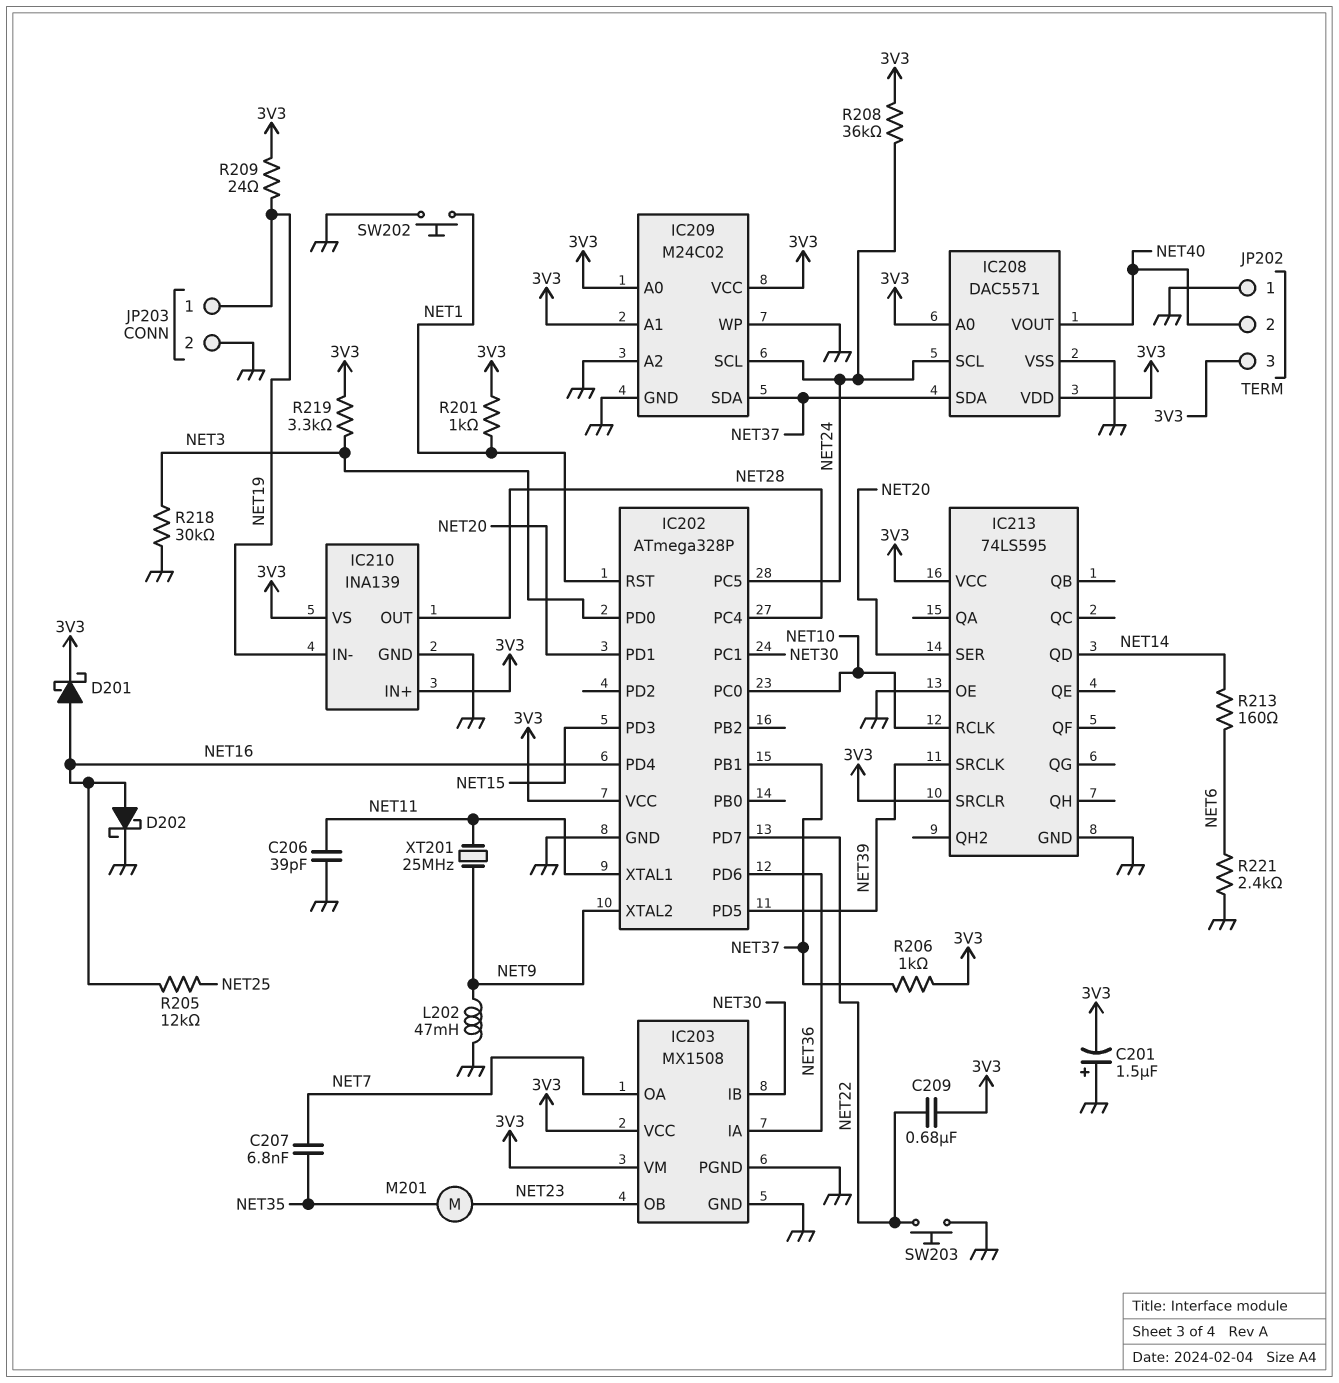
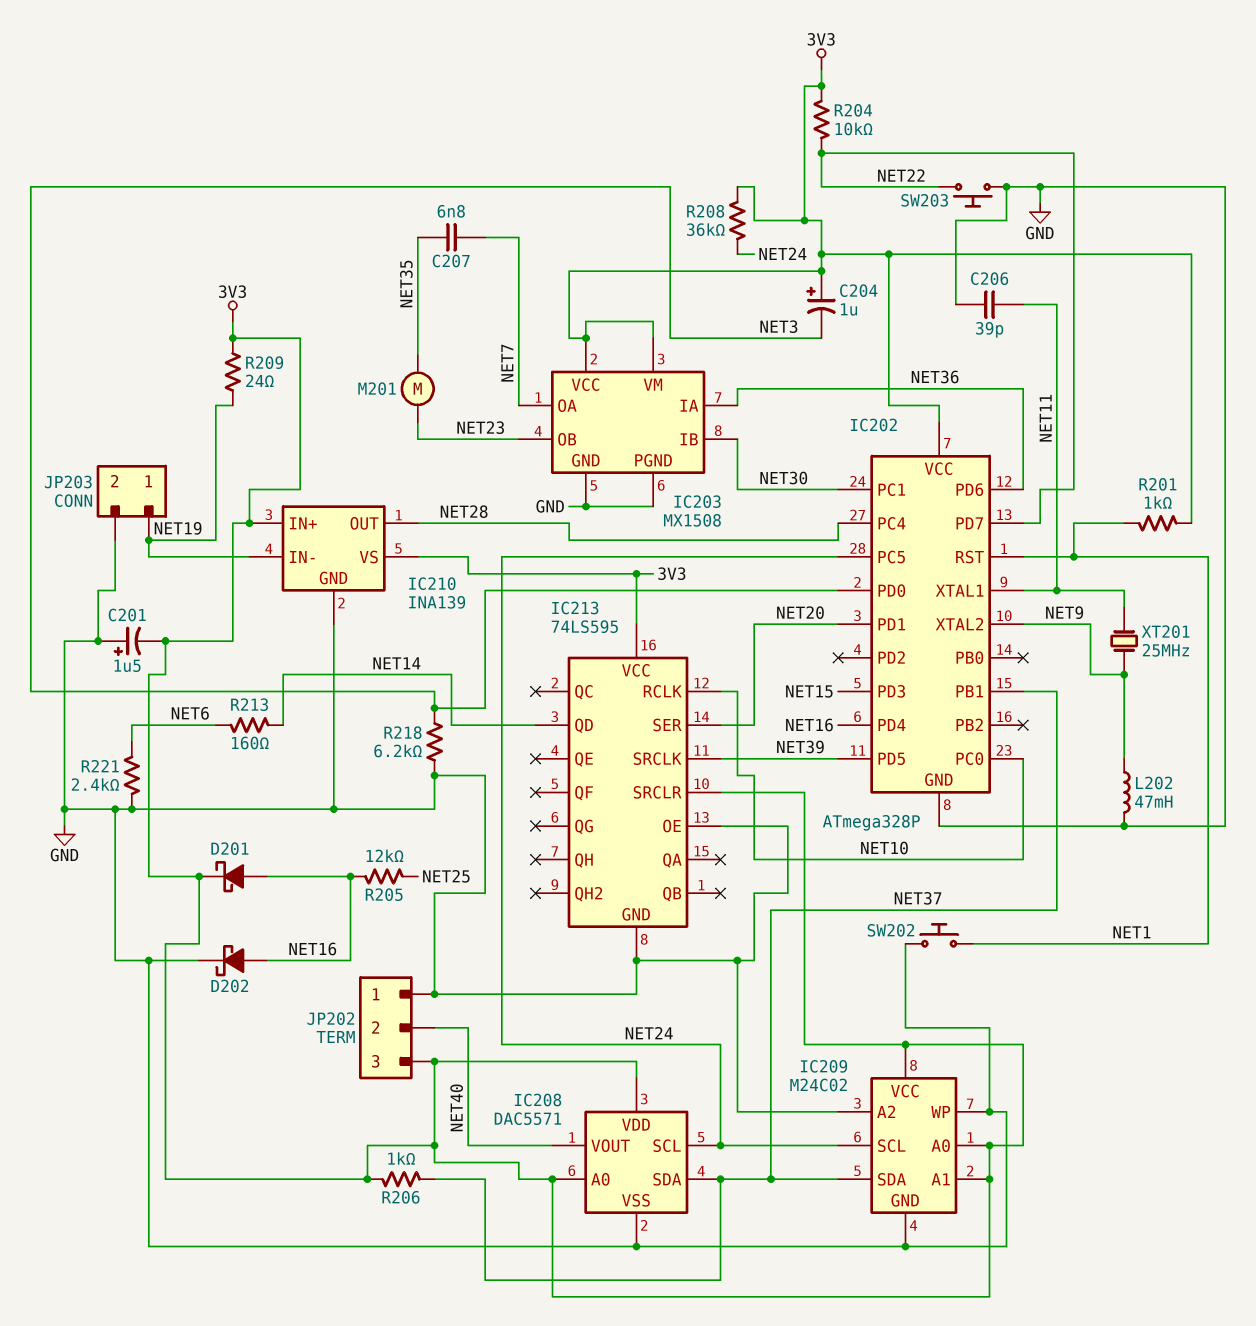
C204: none -> 1uF (plus 3V3, minus NET3)
C209: 680nF (3V3, NET22) -> none
R204: none -> 10k (3V3, NET22)
R218: 30k (GND, NET3) -> 6.2k (GND, NET3)
R219: 3.3k (3V3, NET3) -> none

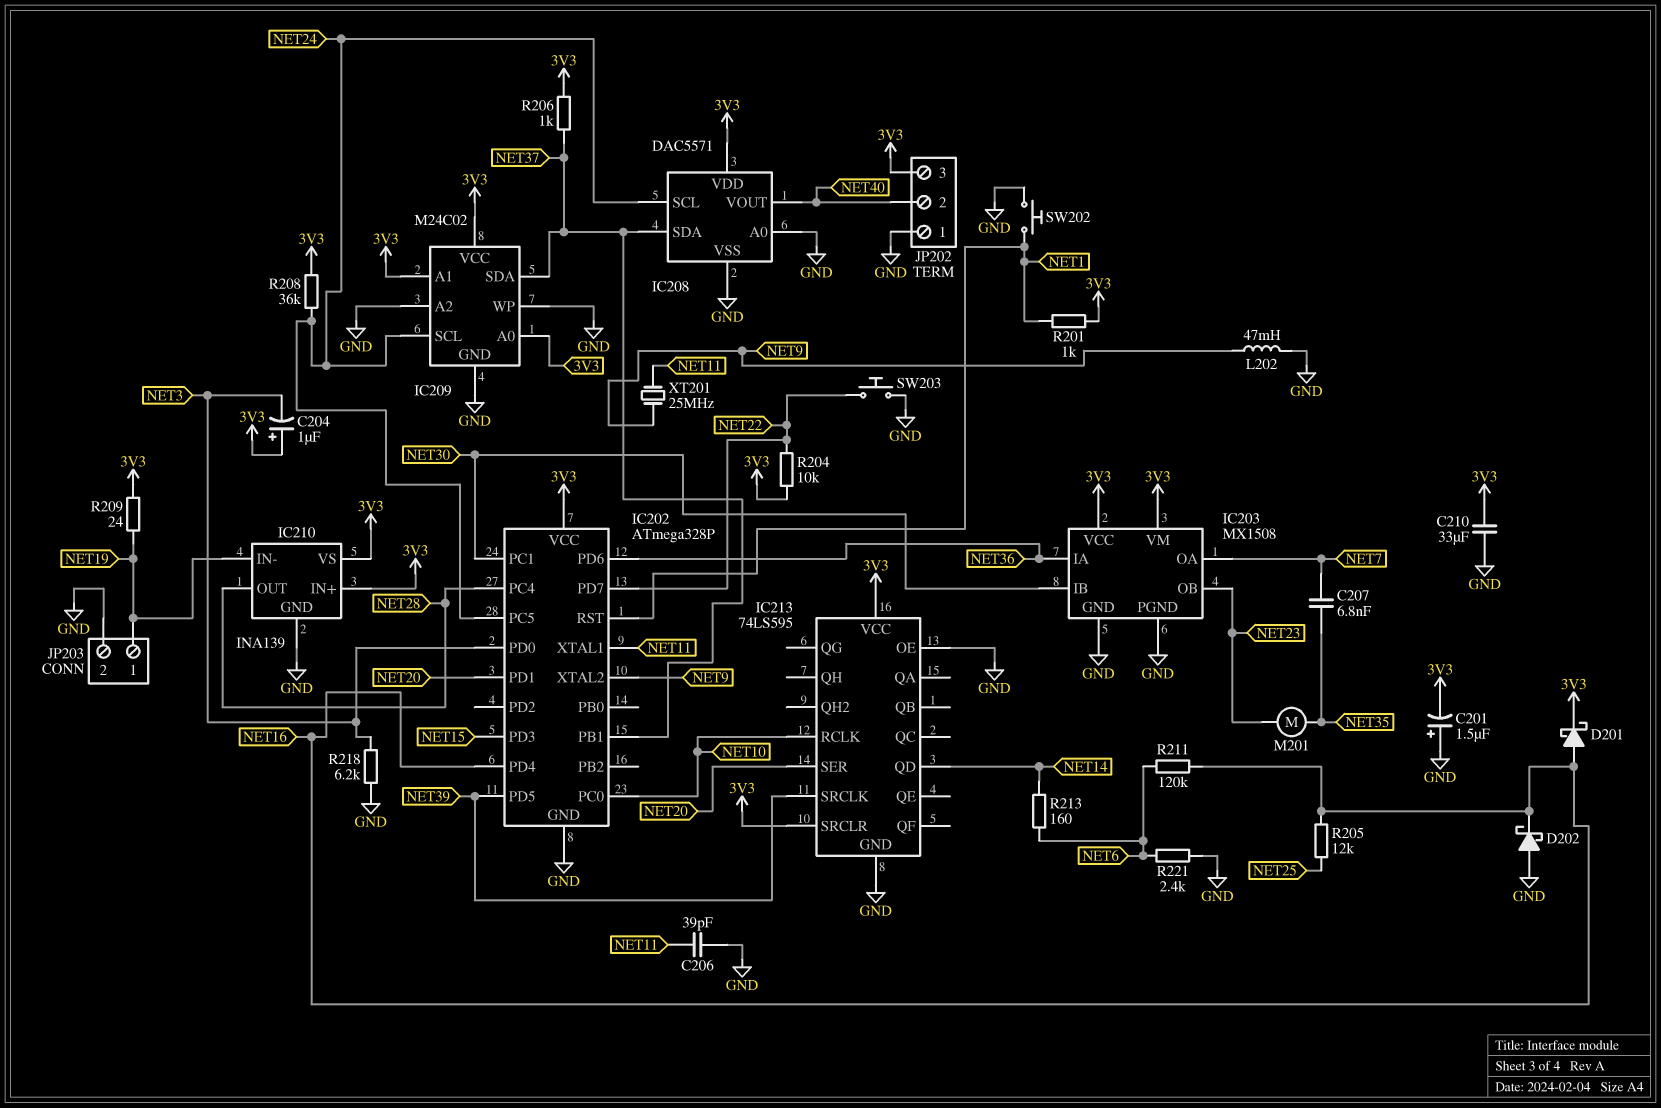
C210: none -> 33uF (3V3, GND)
D202: schottky (A NET16, K GND) -> schottky (A GND, K NET16)
IC208 pin A0: 3V3 -> GND
R211: none -> 120k (NET6, NET16)

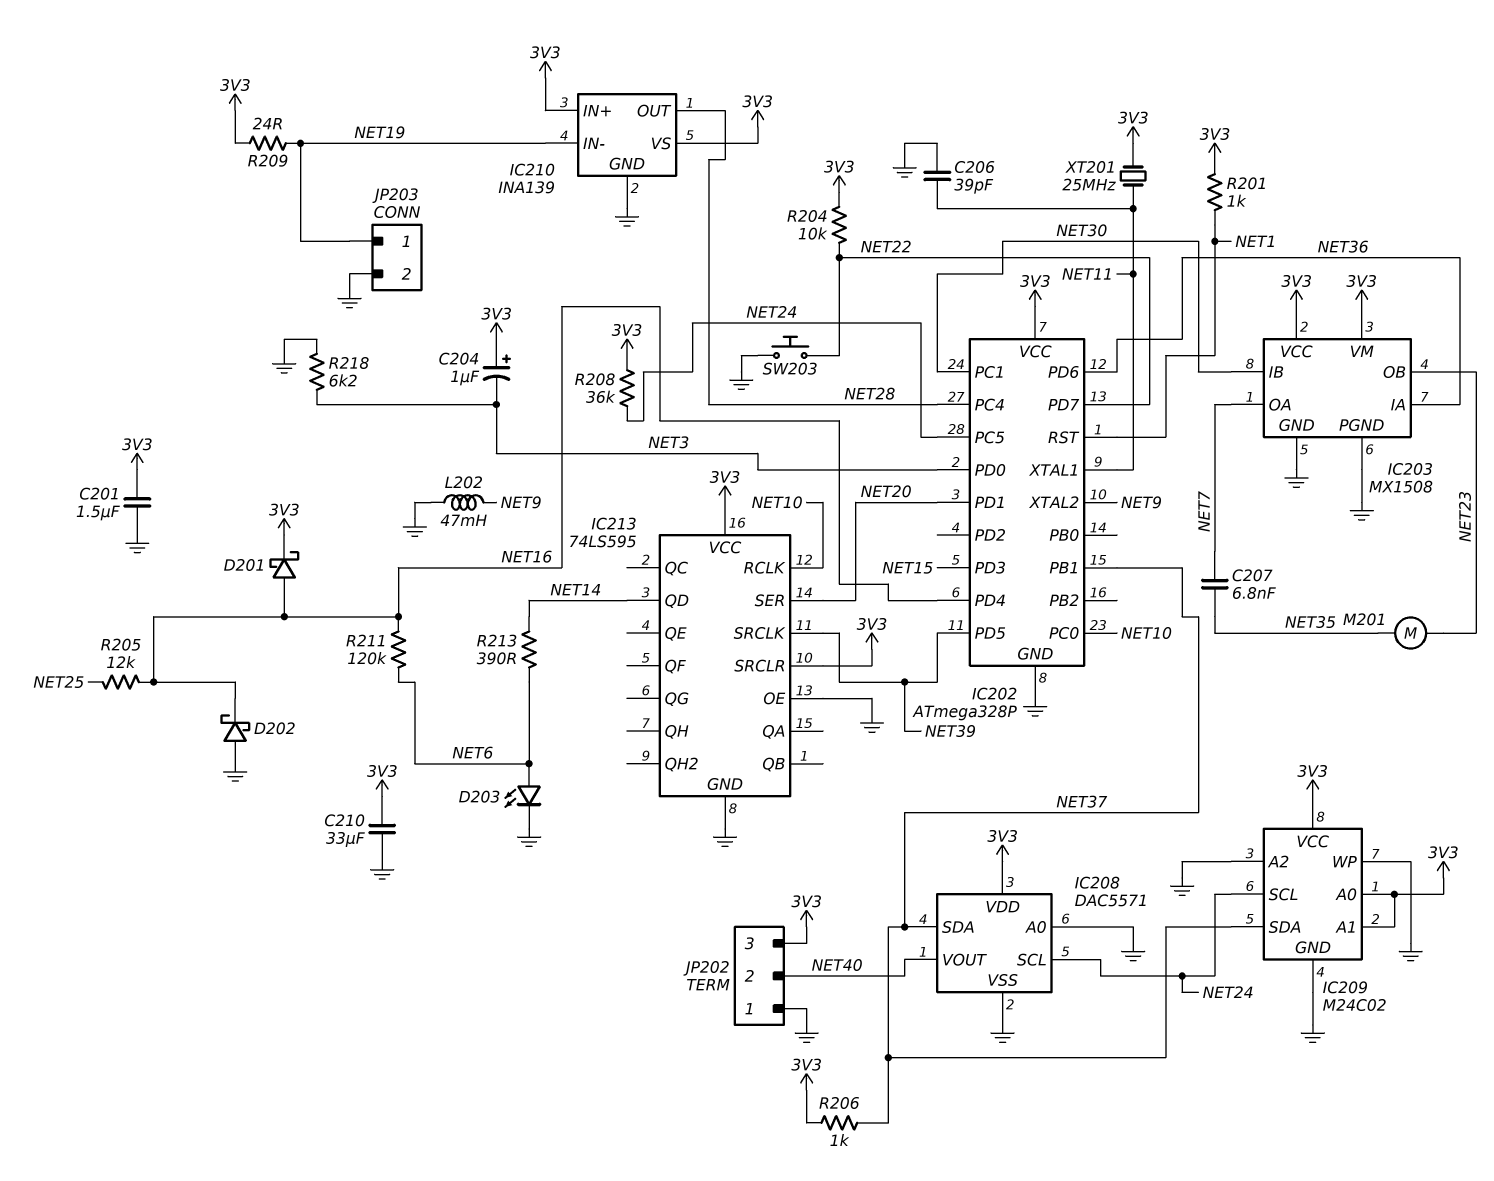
C201: 1.5uF (plus GND, minus 3V3) -> 1.5uF (3V3, GND)
D203: none -> LED (A NET6, K GND)
R213: 160 (NET6, NET14) -> 390 (NET6, NET14)
R221: 2.4k (GND, NET6) -> none
SW202: button (GND, NET1) -> none
XT201: 25MHz (NET9, NET11) -> 25MHz (3V3, NET11)

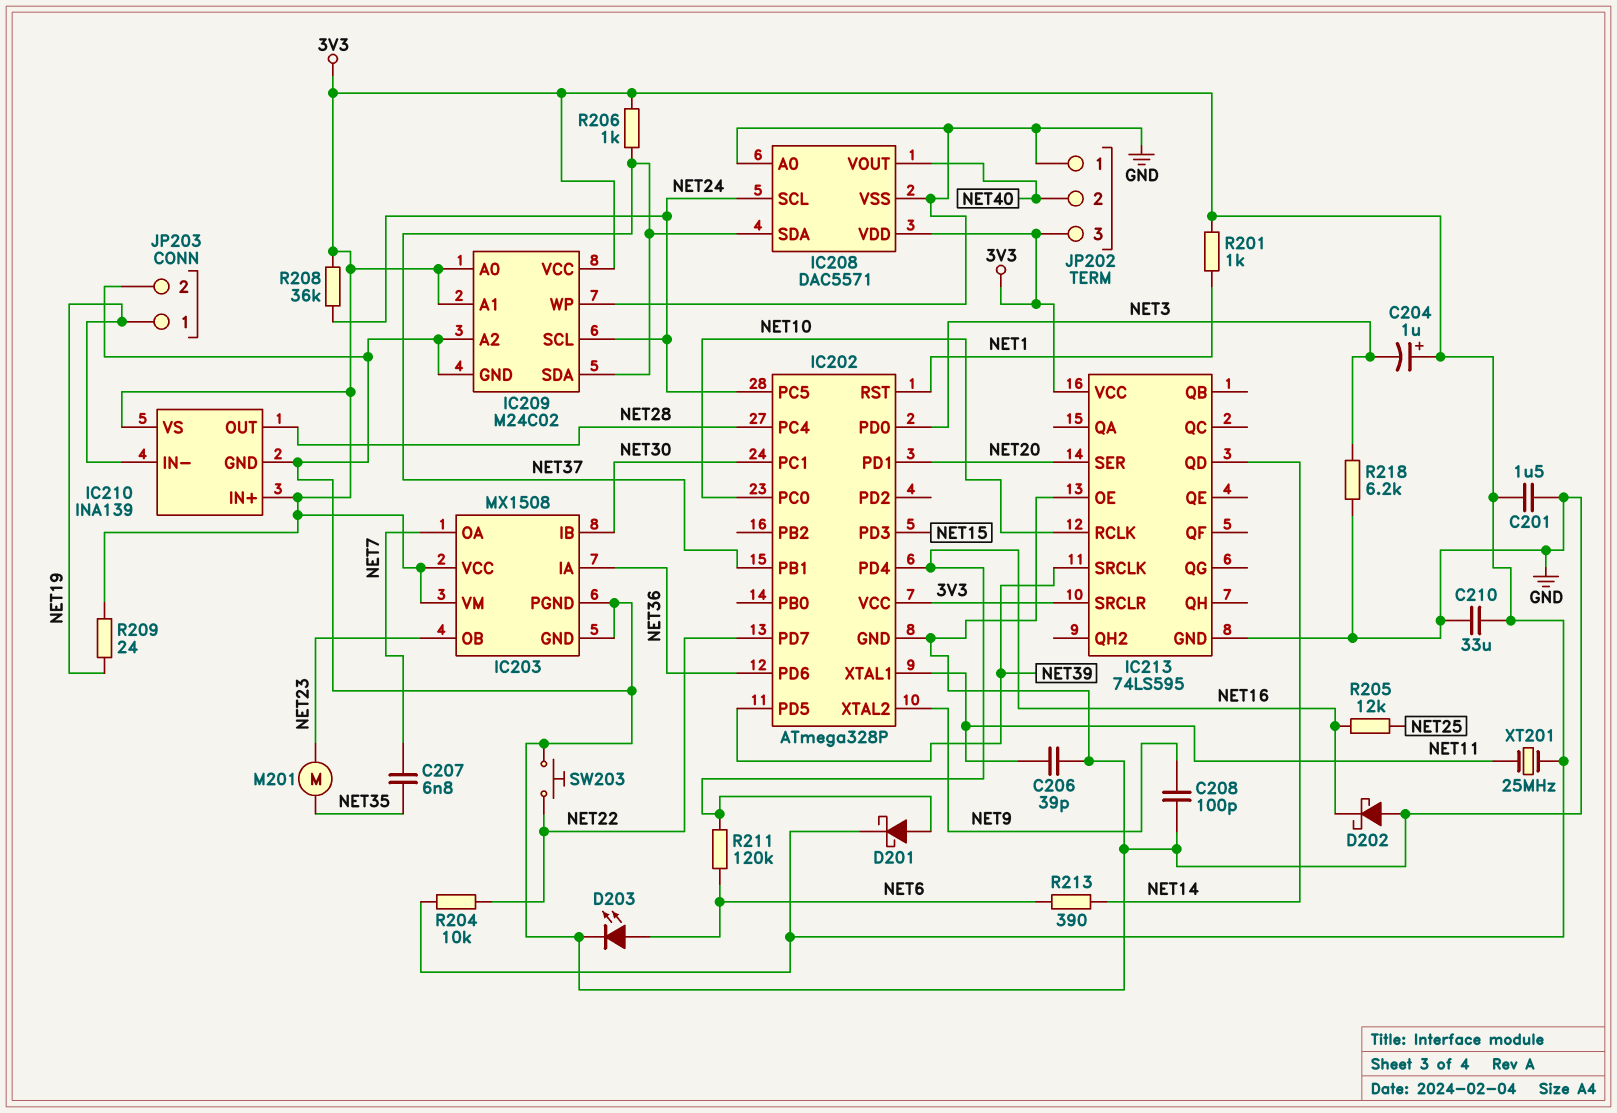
C208: none -> 100pF (GND, NET9)
L202: 47mH (GND, NET9) -> none

